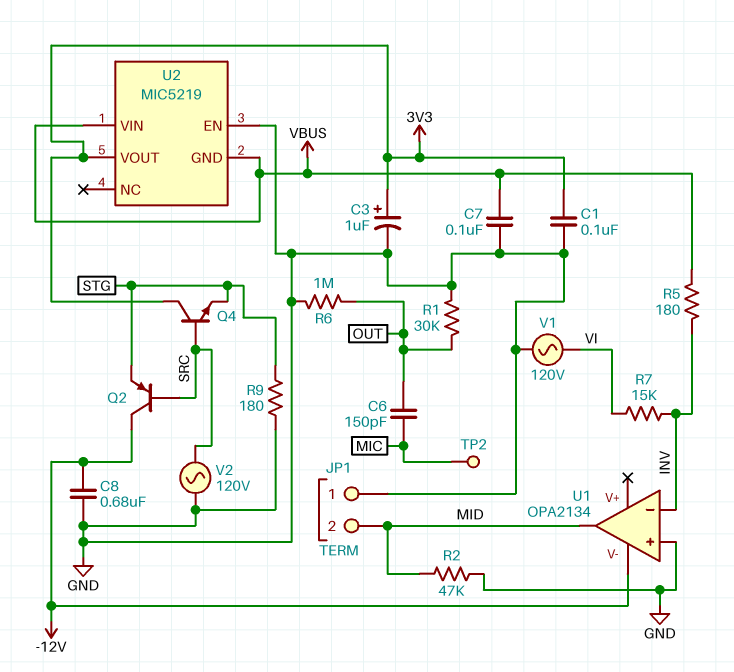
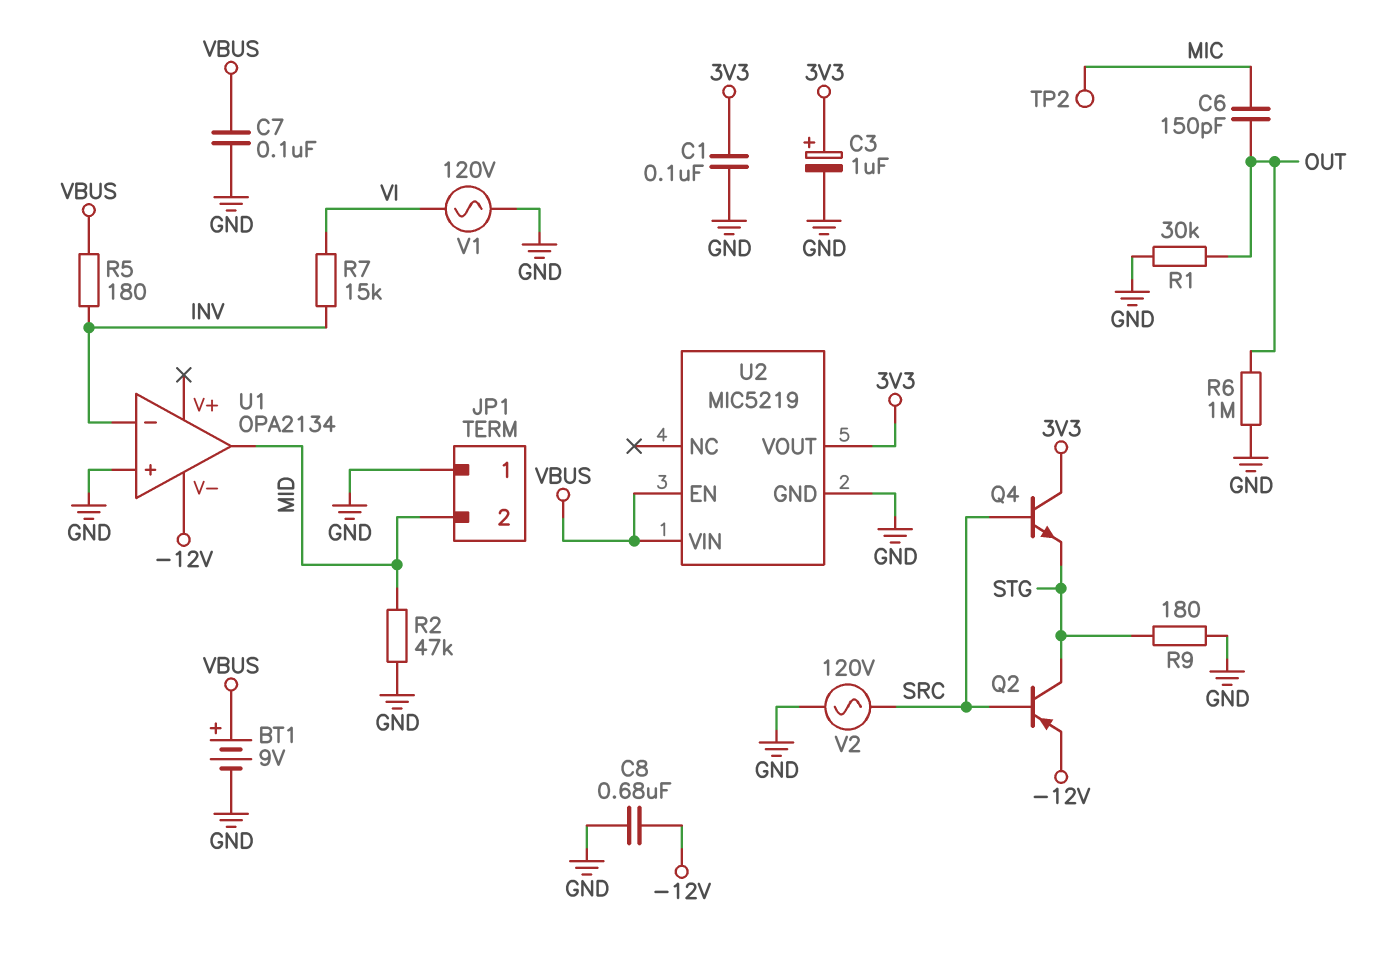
BT1: none -> 9V (plus VBUS, minus GND)
Q2: PNP (B SRC, C -12V, E STG) -> PNP (B SRC, C STG, E -12V)
U2 pin EN: GND -> VBUS
U2 pin GND: VBUS -> GND

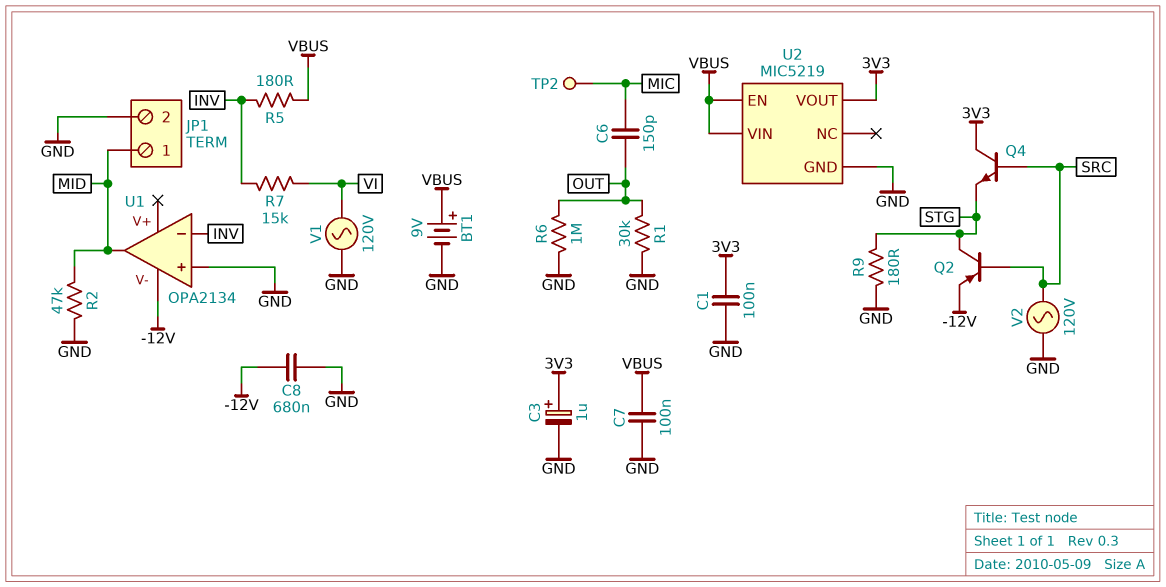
JP1 pin 1: GND -> MID
JP1 pin 2: MID -> GND

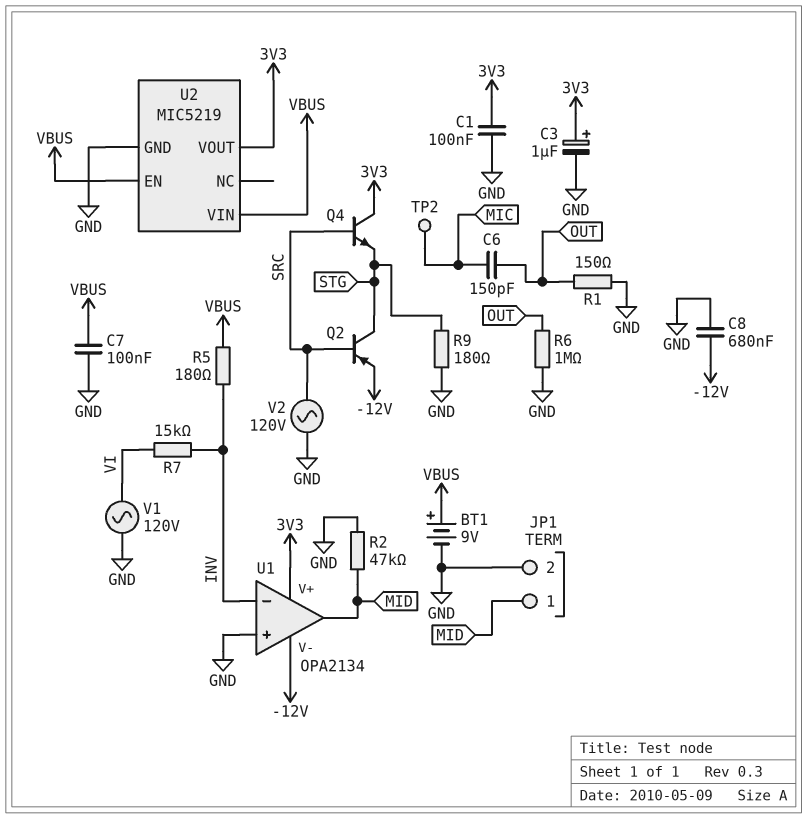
R1: 30k (GND, OUT) -> 150 (GND, OUT)
U1 pin V+: none -> 3V3

